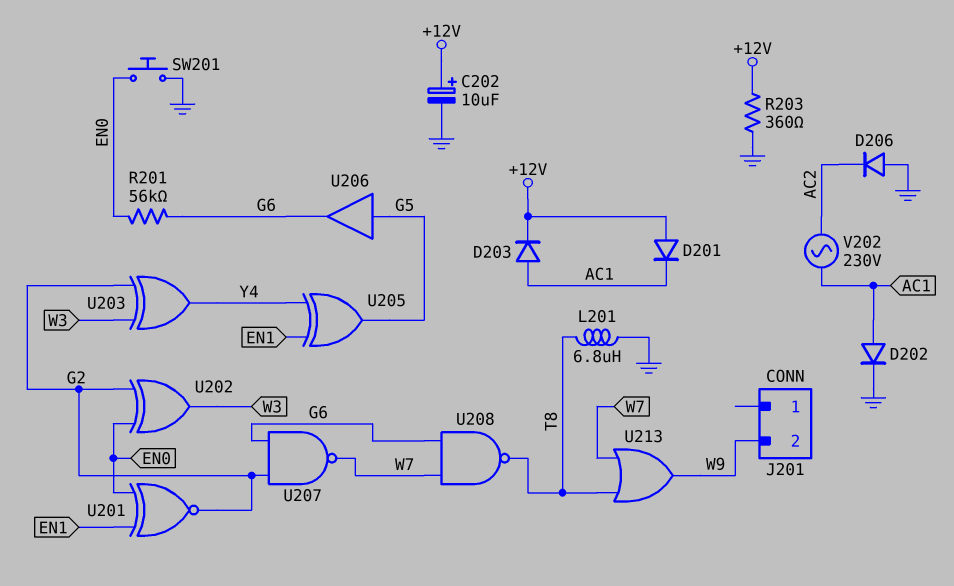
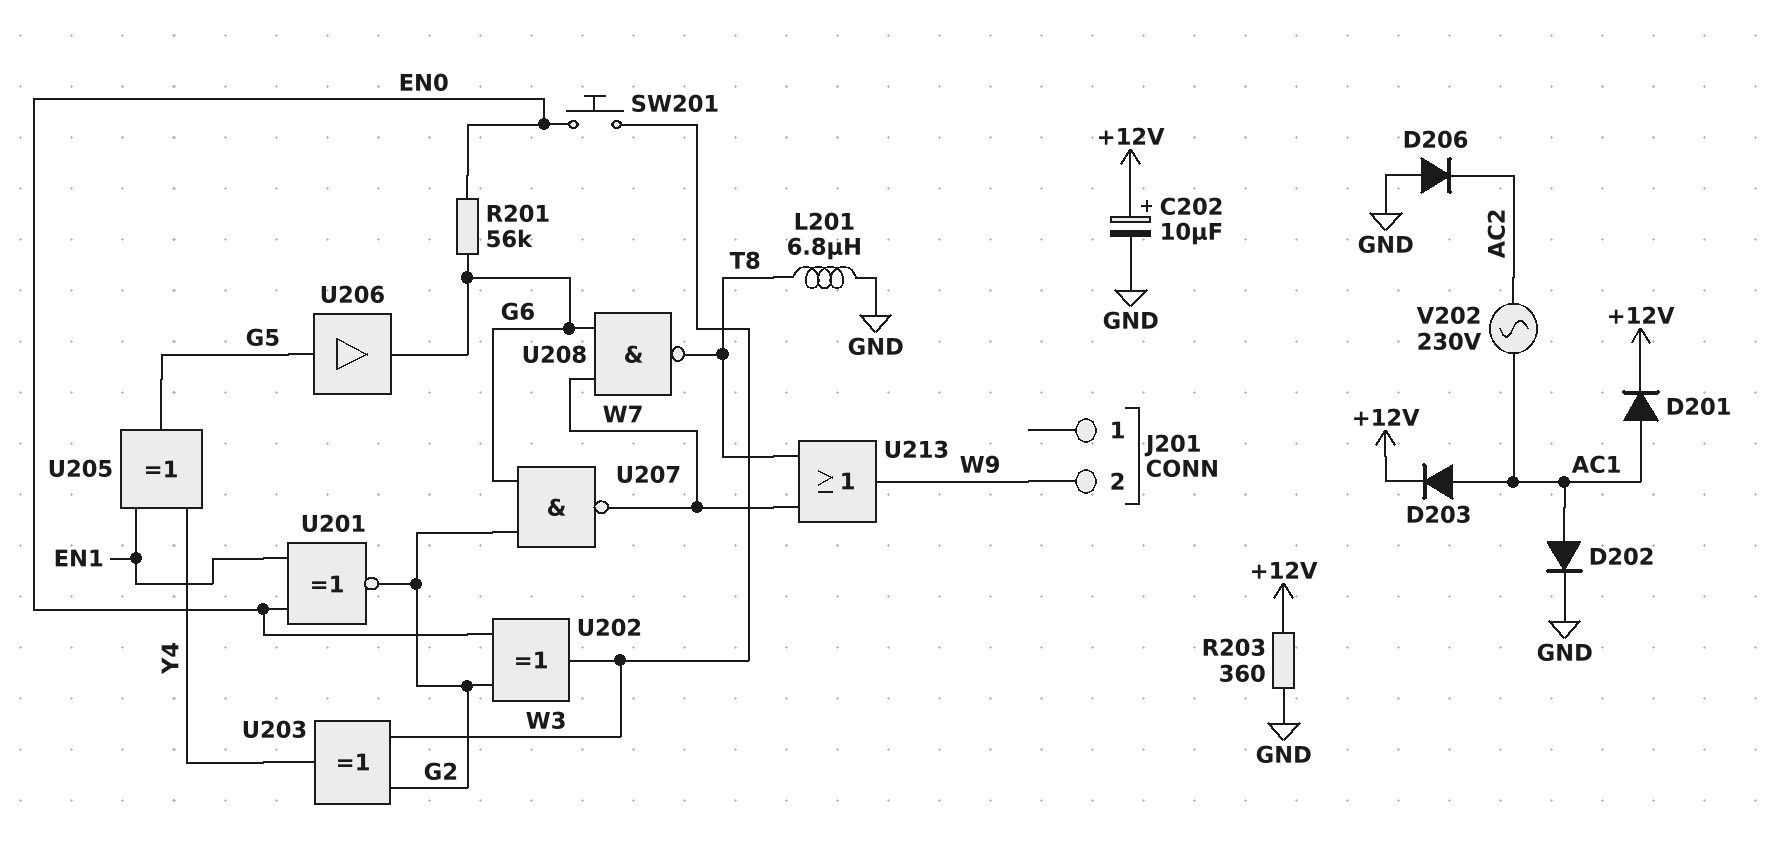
D201: diode (A +12V, K AC1) -> diode (A AC1, K +12V)
SW201: button (EN0, GND) -> button (EN0, W3)

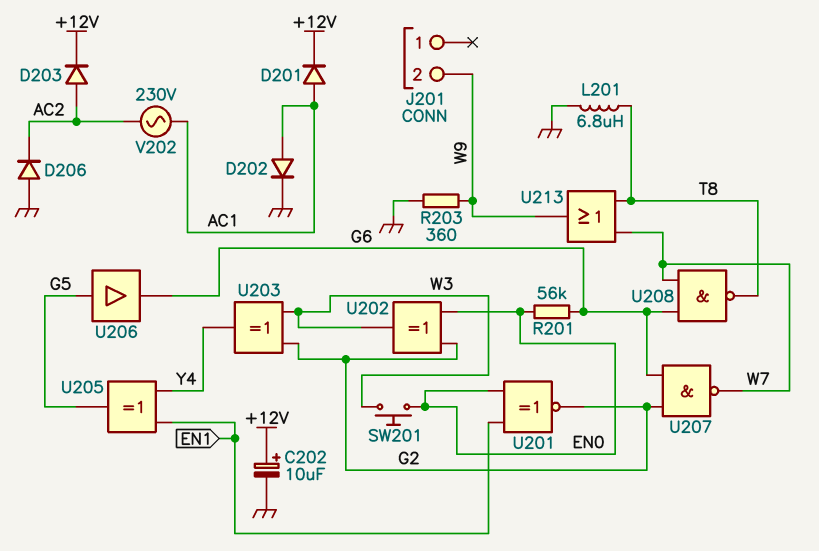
D203: diode (A AC1, K +12V) -> diode (A AC2, K +12V)
R203: 360 (+12V, GND) -> 360 (GND, W9)

